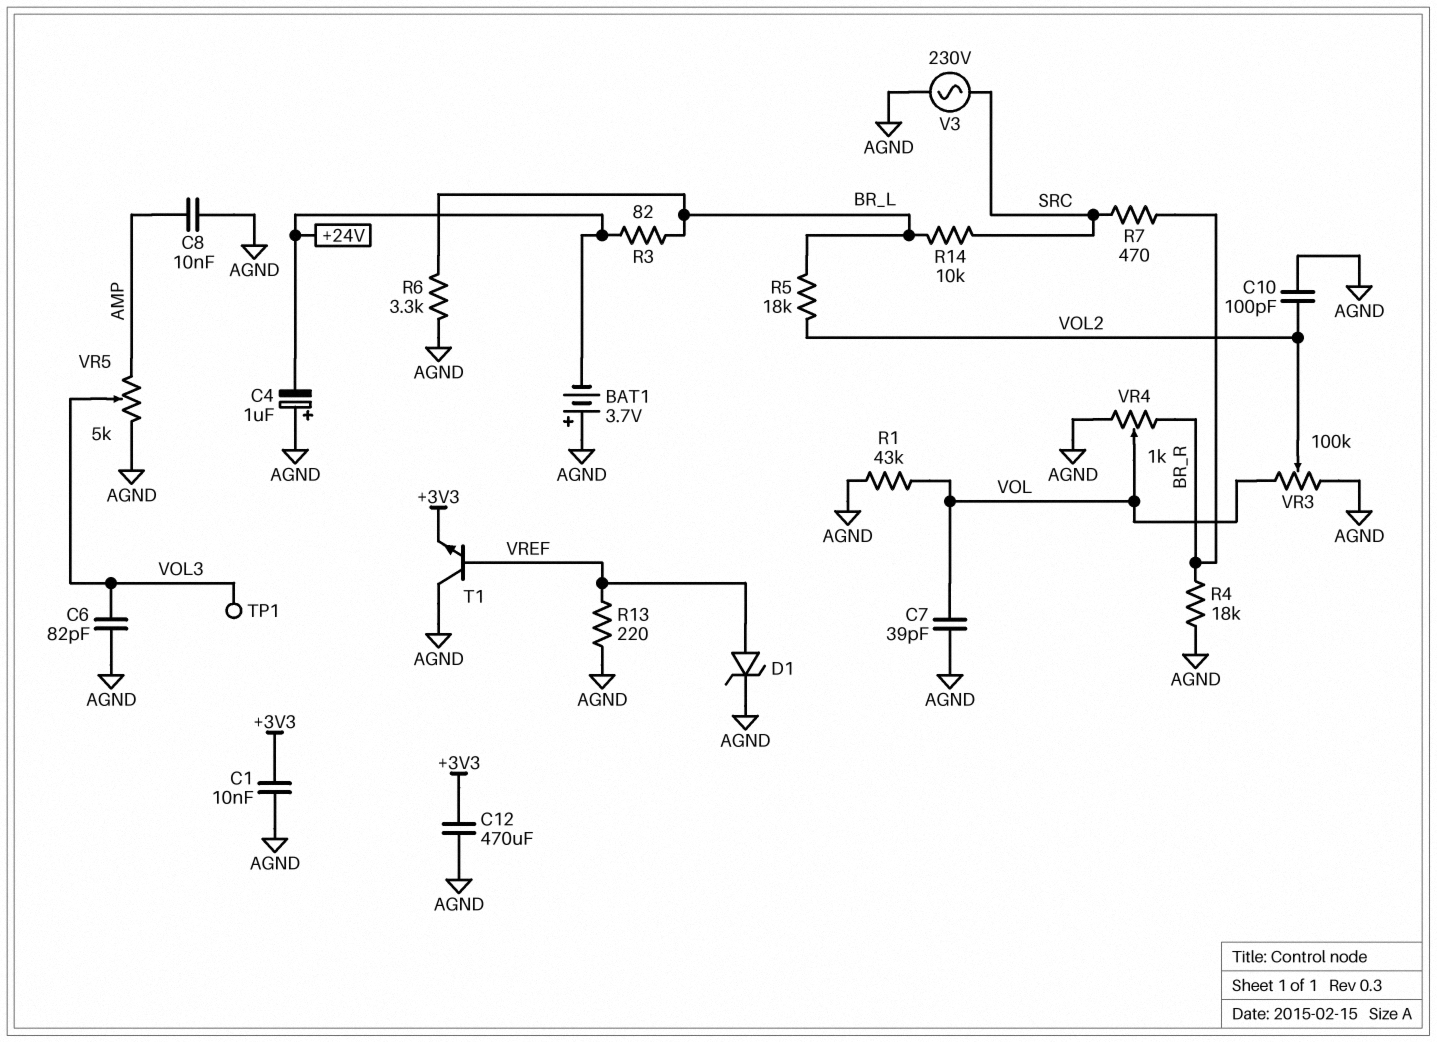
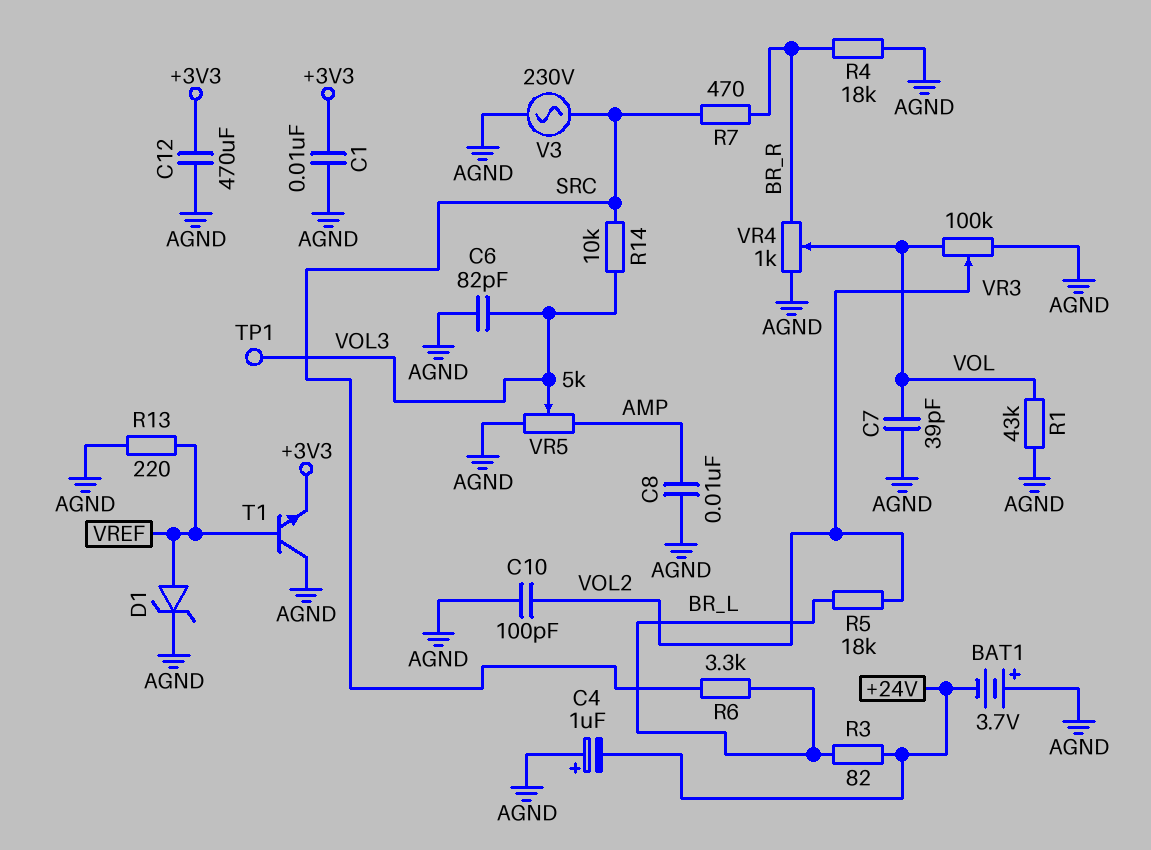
R6: 3.3k (AGND, BR_L) -> 3.3k (BR_L, SRC)
R14: 10k (BR_L, SRC) -> 10k (SRC, VOL3)

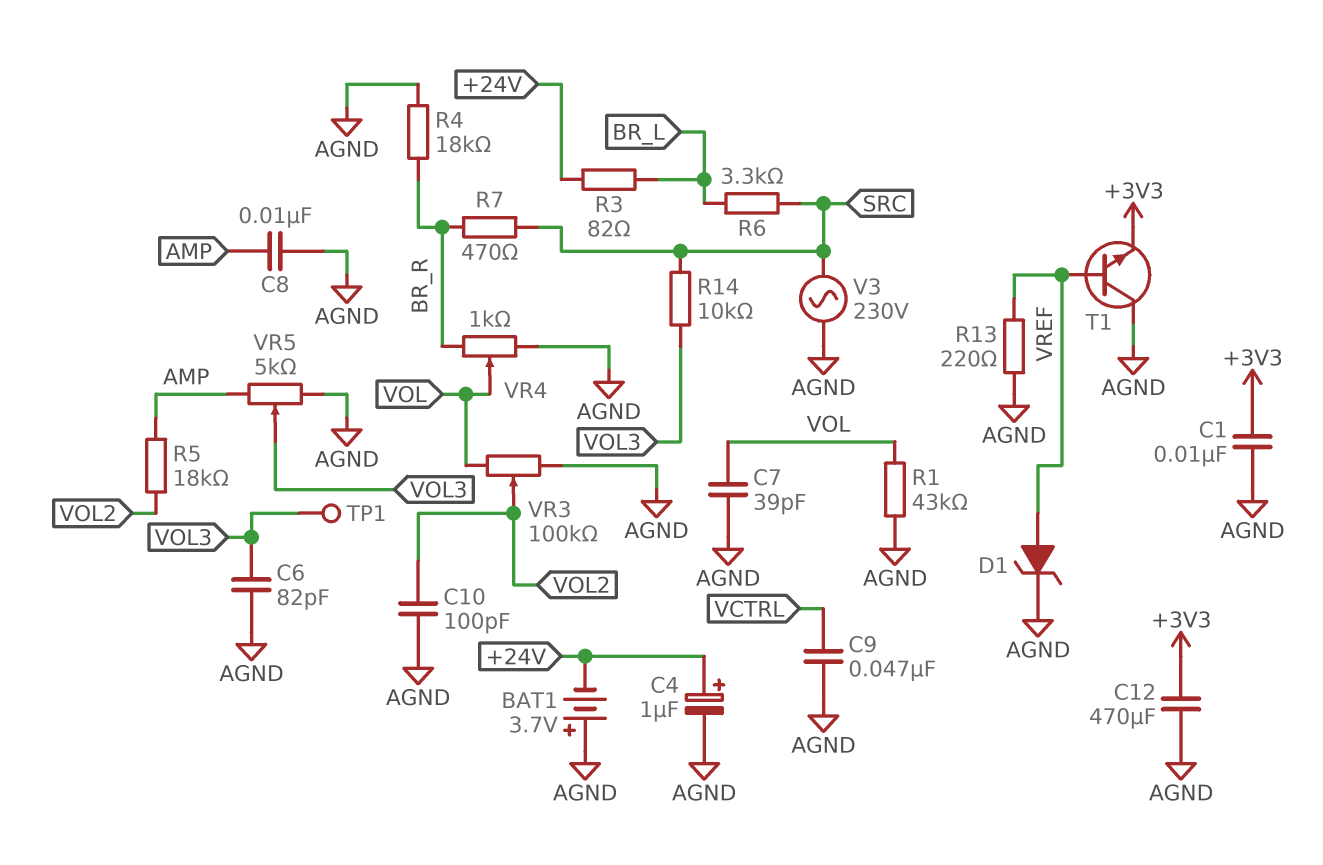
C4: 1uF (plus AGND, minus +24V) -> 1uF (plus +24V, minus AGND)
C9: none -> 47nF (AGND, VCTRL)
R5: 18k (BR_L, VOL2) -> 18k (AMP, VOL2)

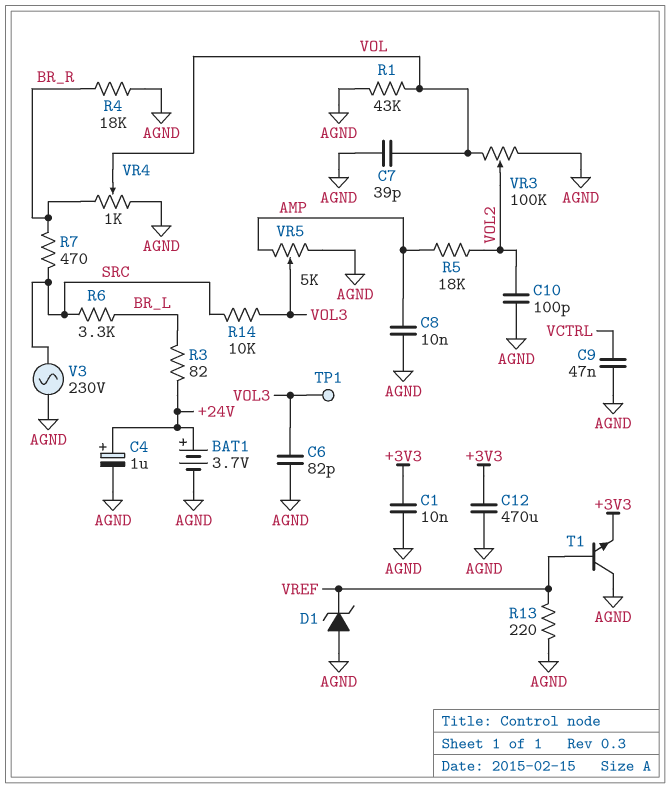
BAT1: 3.7V (plus AGND, minus +24V) -> 3.7V (plus +24V, minus AGND)
D1: zener (A VREF, K AGND) -> zener (A AGND, K VREF)

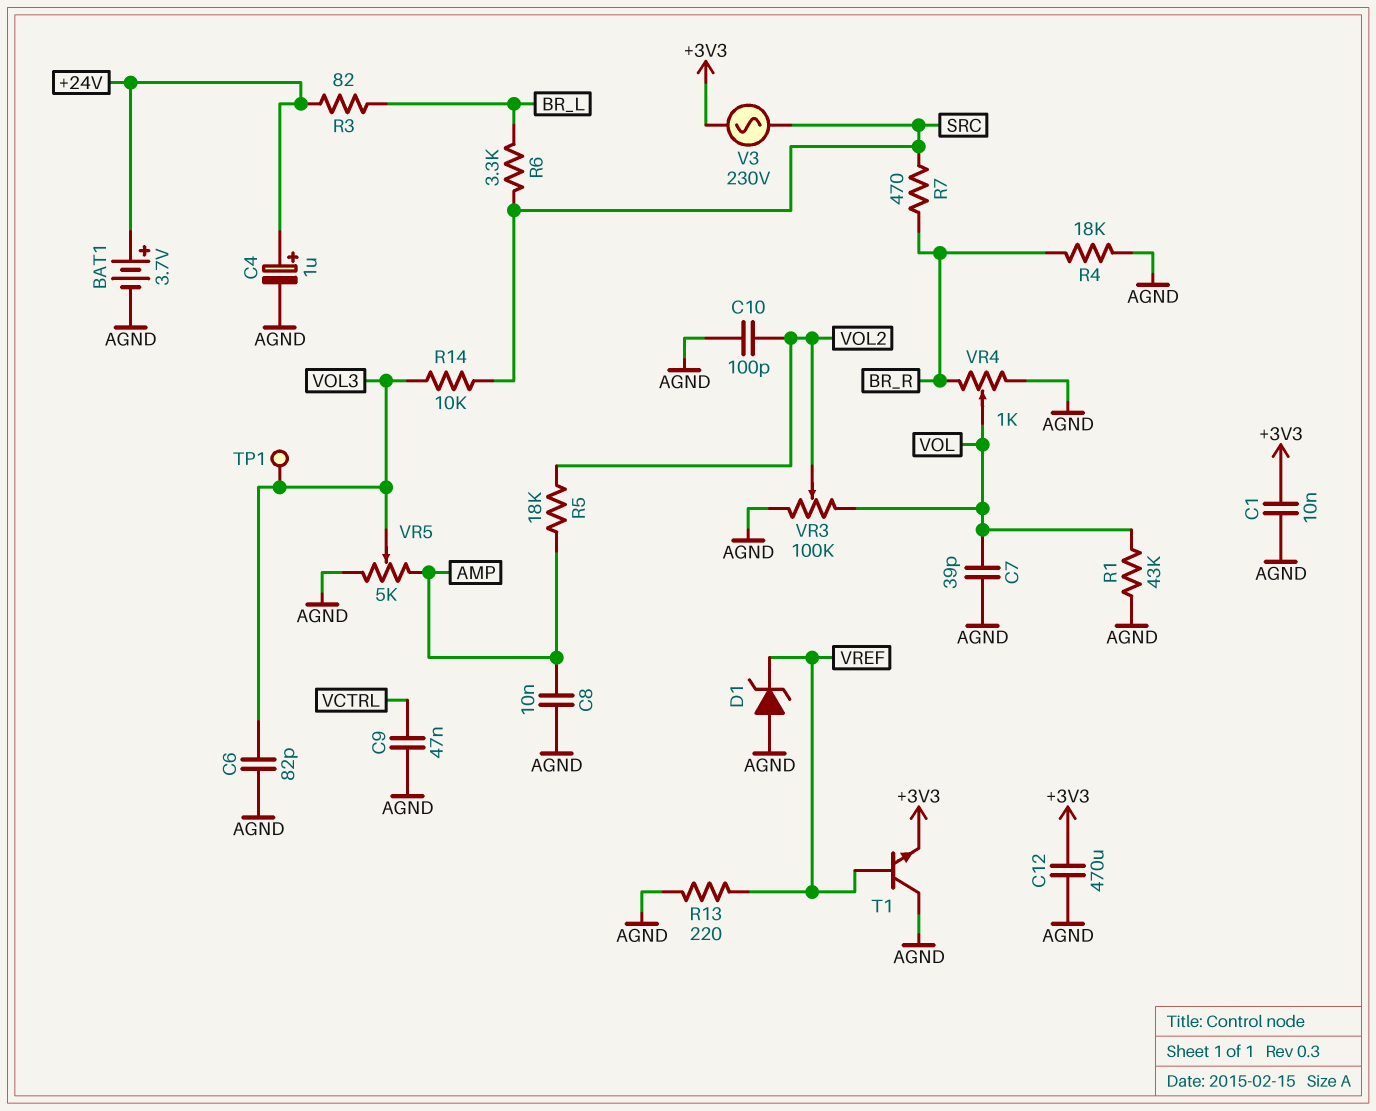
V3: AC 230V (AGND, SRC) -> AC 230V (+3V3, SRC)

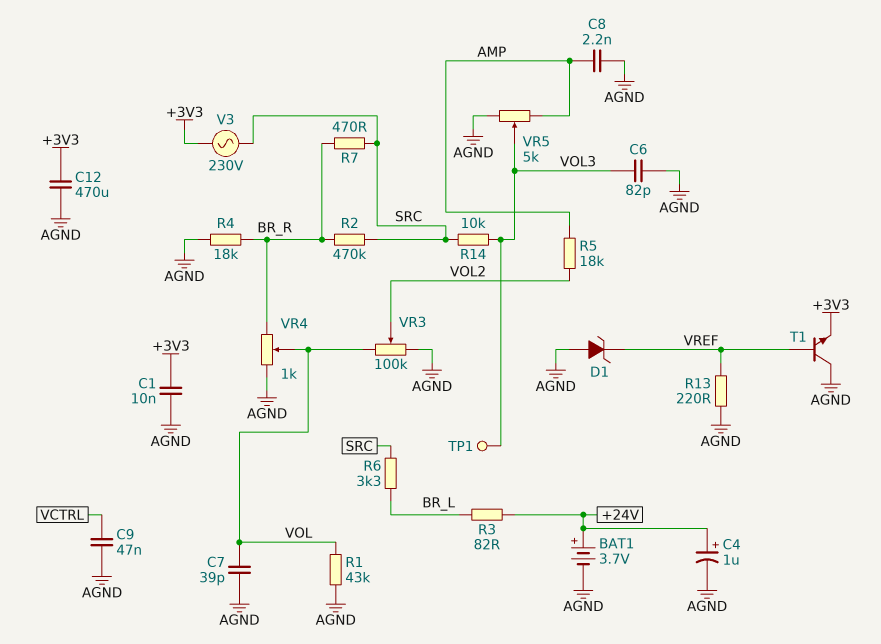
C8: 10nF (AGND, AMP) -> 2.2nF (AGND, AMP)
C10: 100pF (AGND, VOL2) -> none
R2: none -> 470k (BR_R, SRC)

